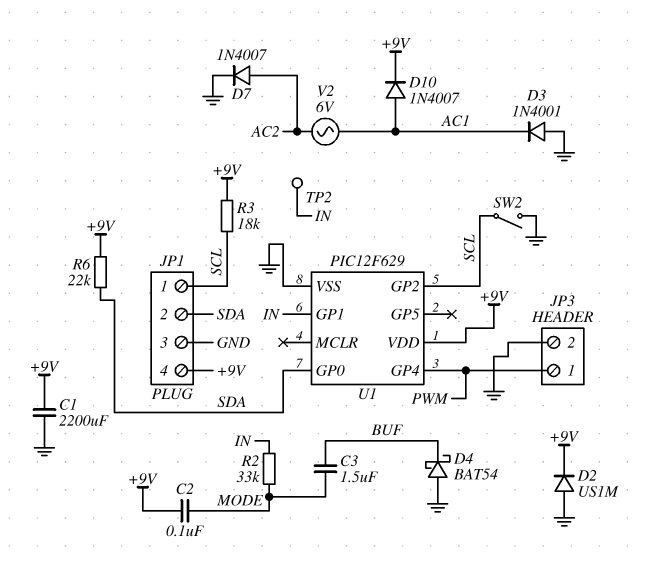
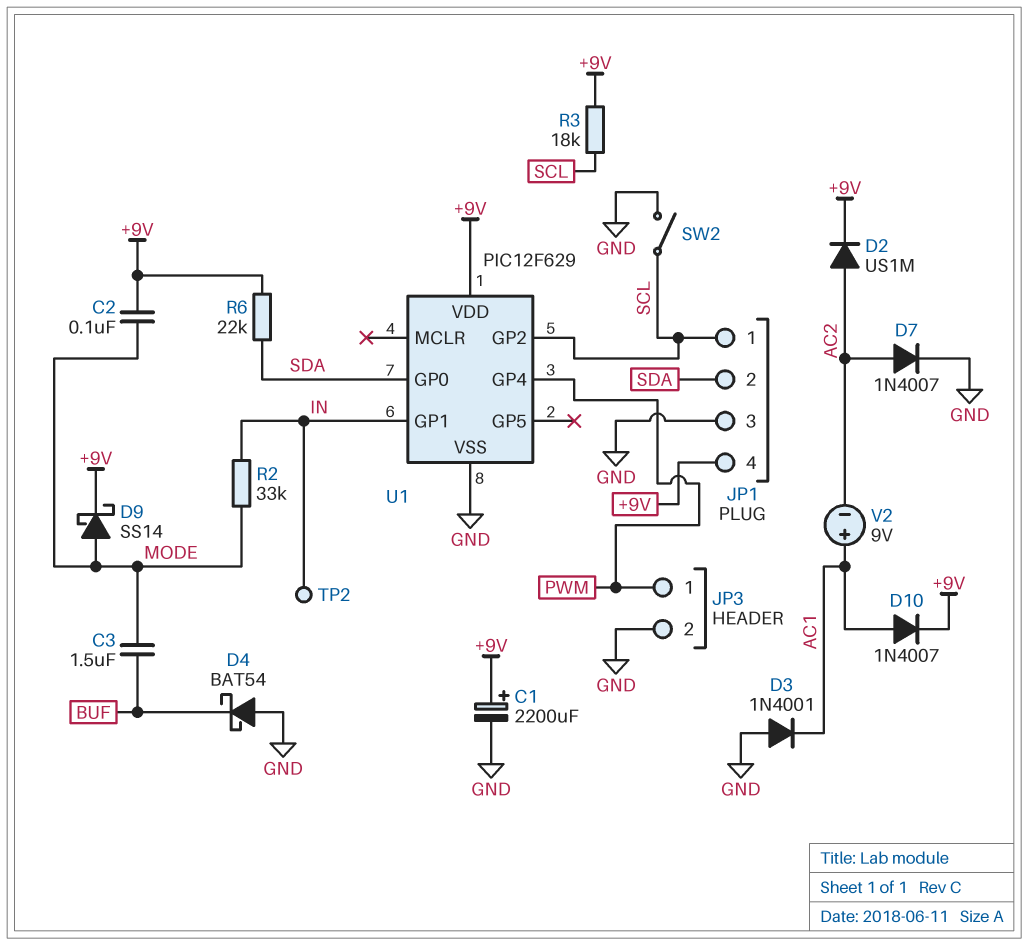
C1: 2200uF (+9V, GND) -> 2200uF (plus +9V, minus GND)
D2: diode US1M (A GND, K +9V) -> diode US1M (A AC2, K +9V)
D9: none -> schottky SS14 (A MODE, K +9V)
V2: AC 6V (AC1, AC2) -> 9V (plus AC1, minus AC2)

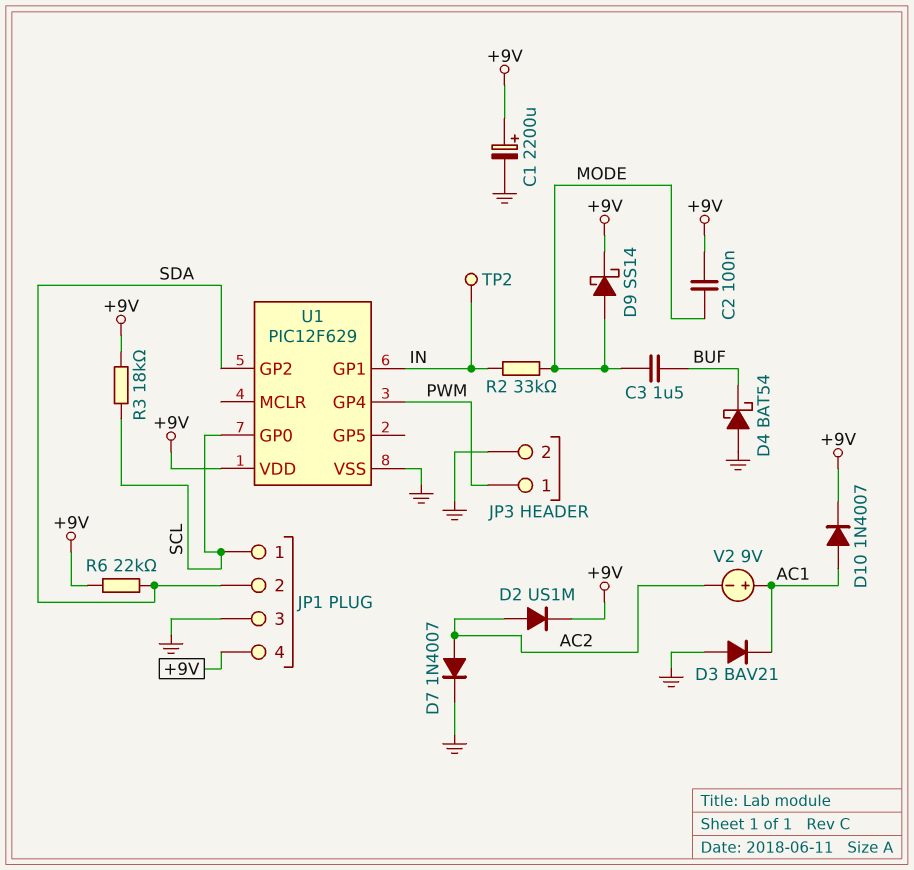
D3: diode 1N4001 (A GND, K AC1) -> diode BAV21 (A GND, K AC1)
SW2: switch (GND, SCL) -> none
U1 pin GP0: SDA -> SCL
U1 pin GP2: SCL -> SDA

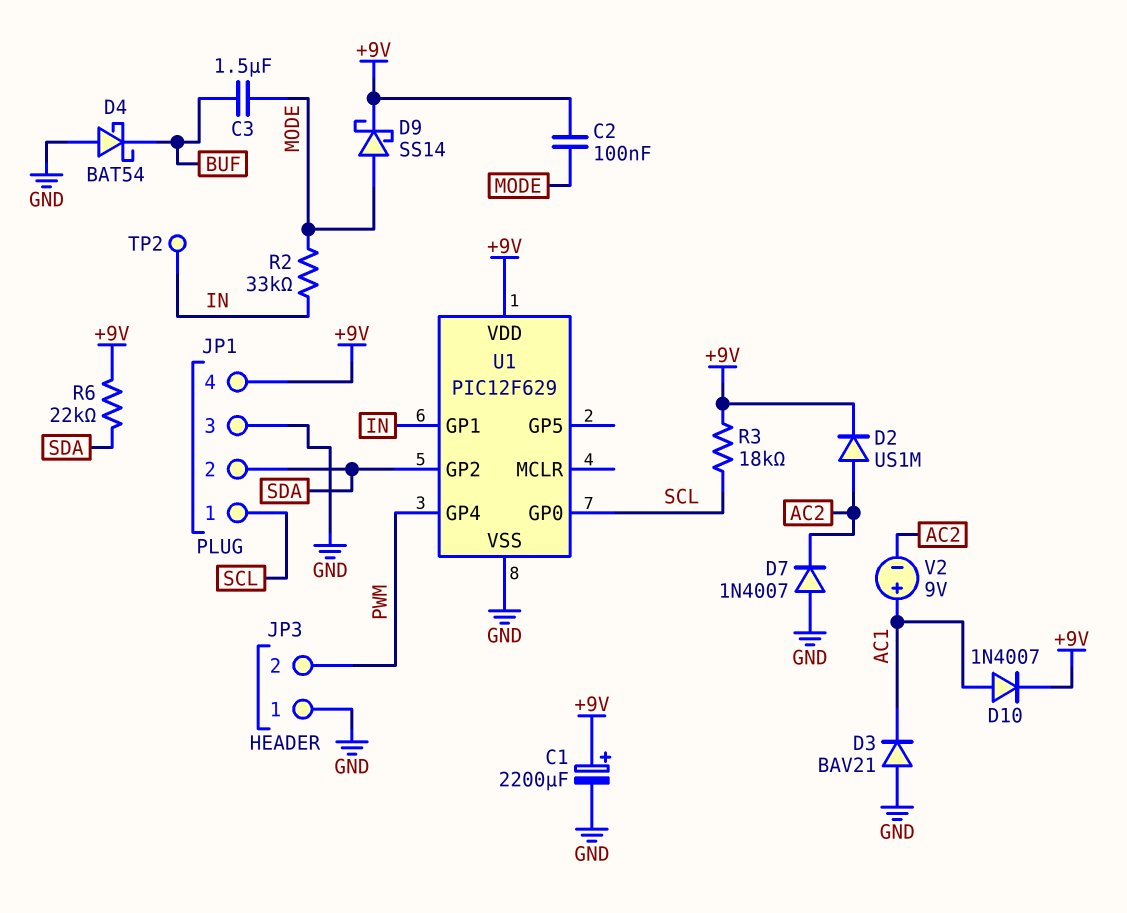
D7: diode 1N4007 (A AC2, K GND) -> diode 1N4007 (A GND, K AC2)
JP3 pin 1: PWM -> GND
JP3 pin 2: GND -> PWM

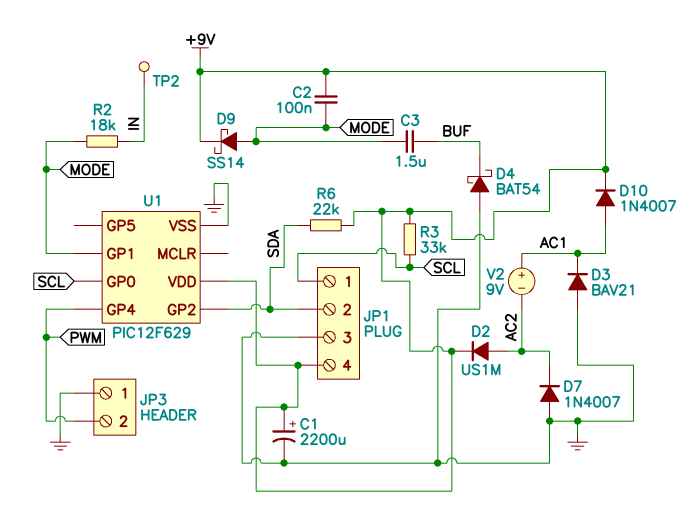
R2: 33k (IN, MODE) -> 18k (IN, MODE)
R3: 18k (+9V, SCL) -> 33k (+9V, SCL)
U1 pin GP1: IN -> MODE

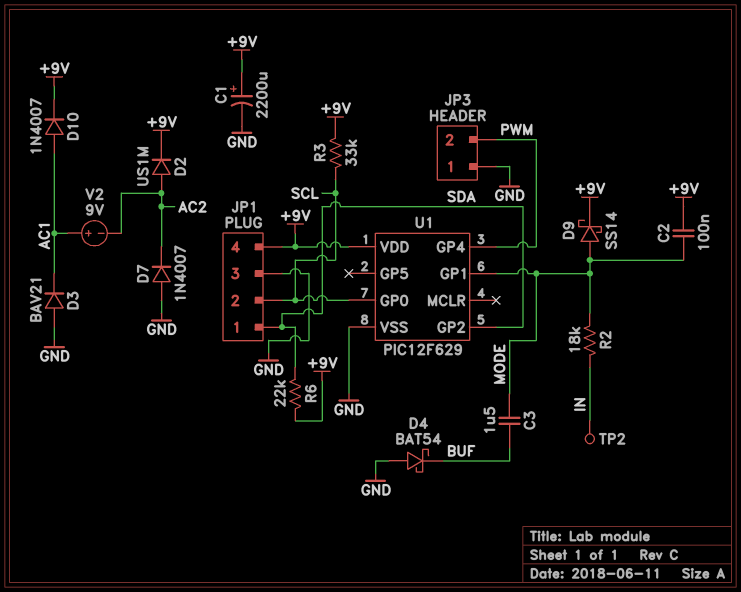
JP1 pin 1: SCL -> SDA
JP1 pin 2: SDA -> SCL

